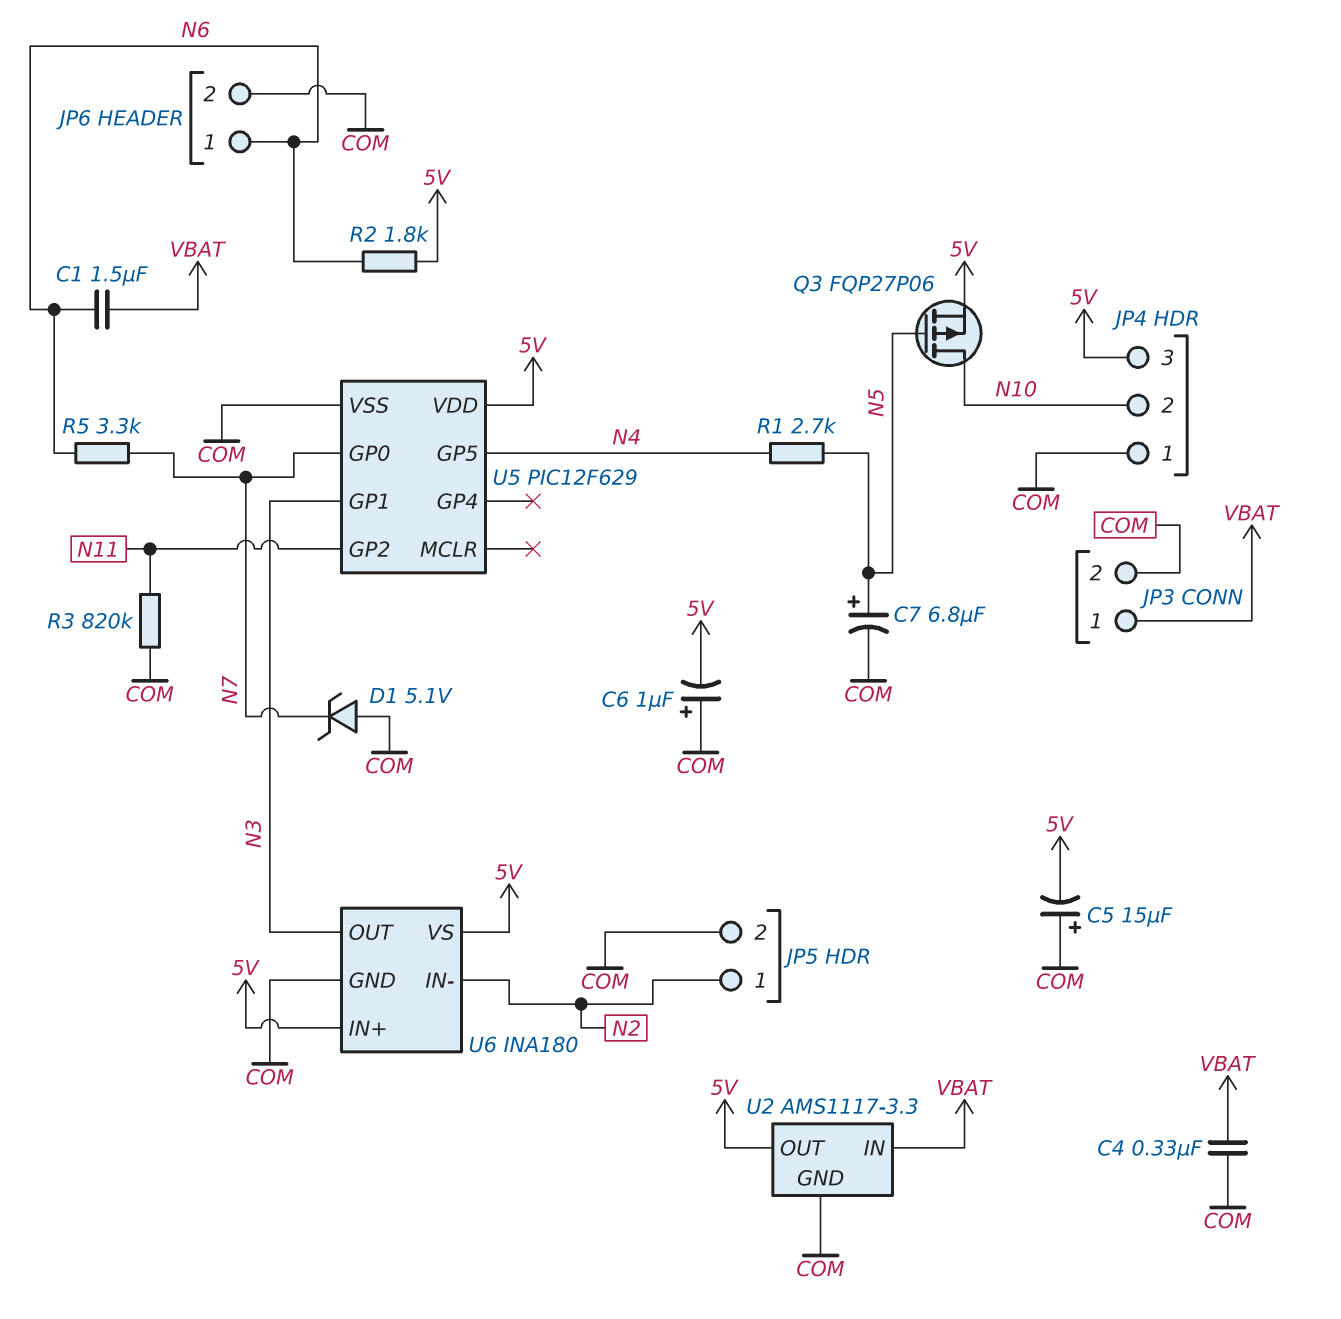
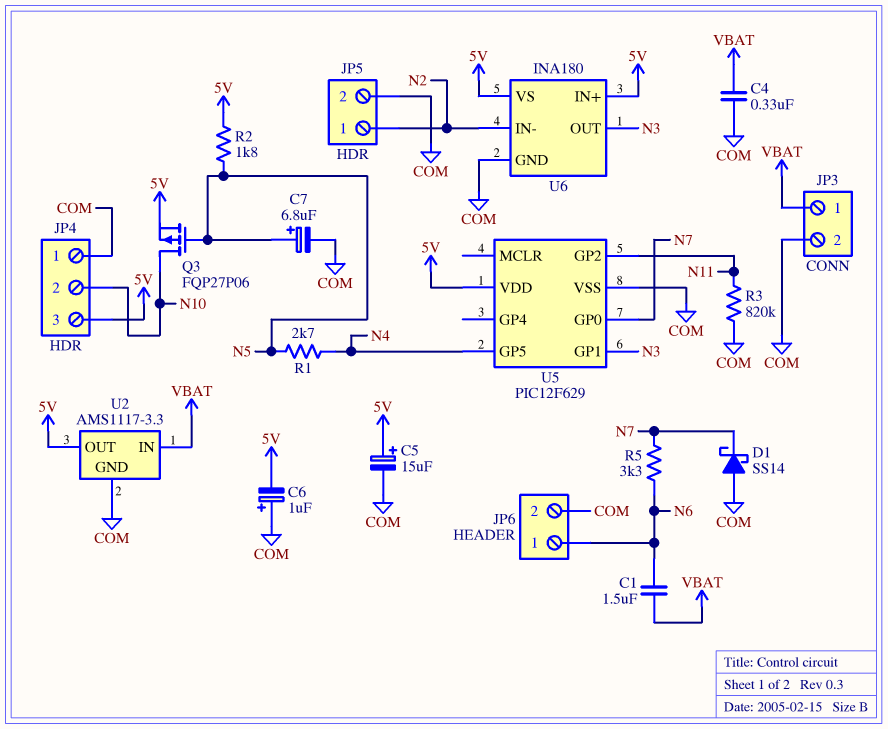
C5: 15uF (plus COM, minus 5V) -> 15uF (plus 5V, minus COM)
D1: zener 5.1V (A COM, K N7) -> schottky SS14 (A COM, K N7)
R2: 1.8k (5V, N6) -> 1.8k (5V, N5)

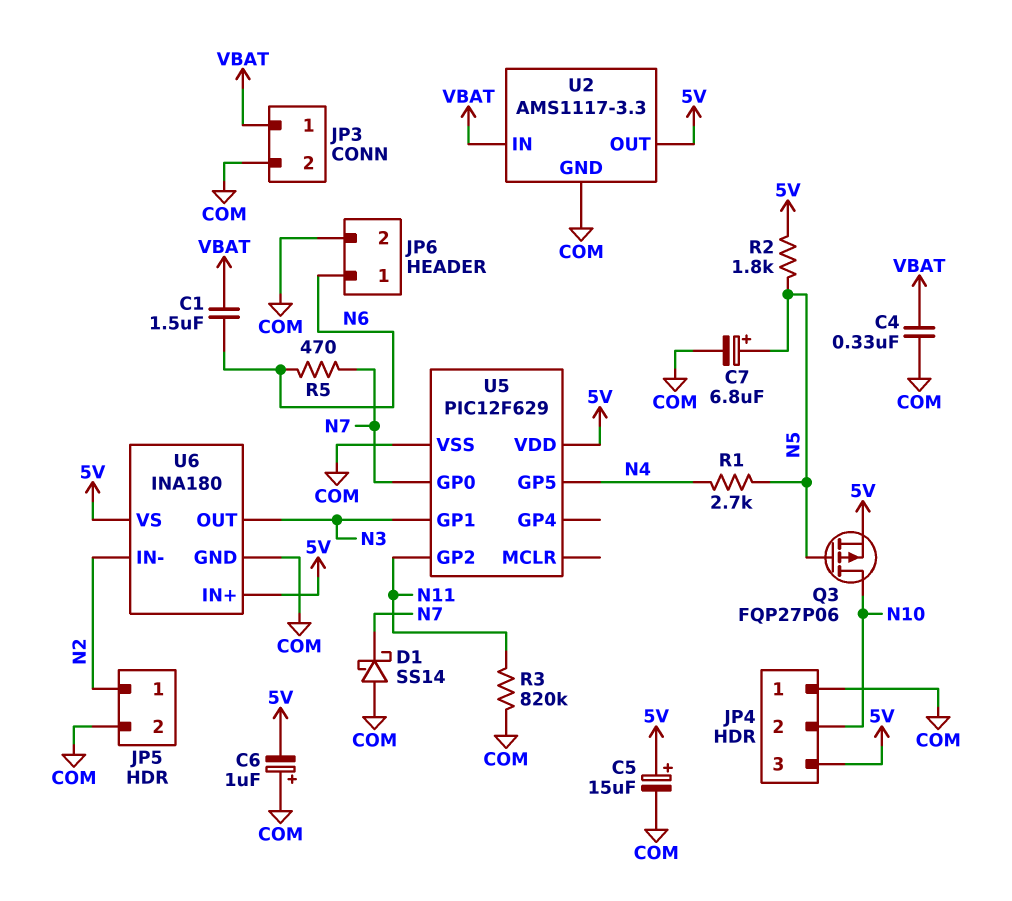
R5: 3.3k (N6, N7) -> 470 (N6, N7)

